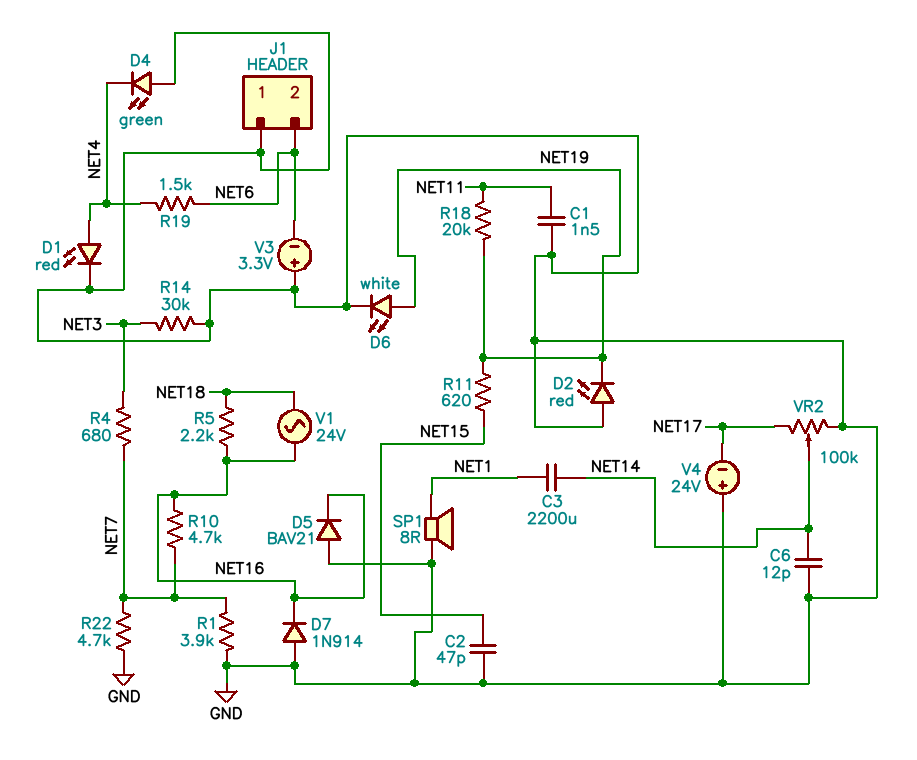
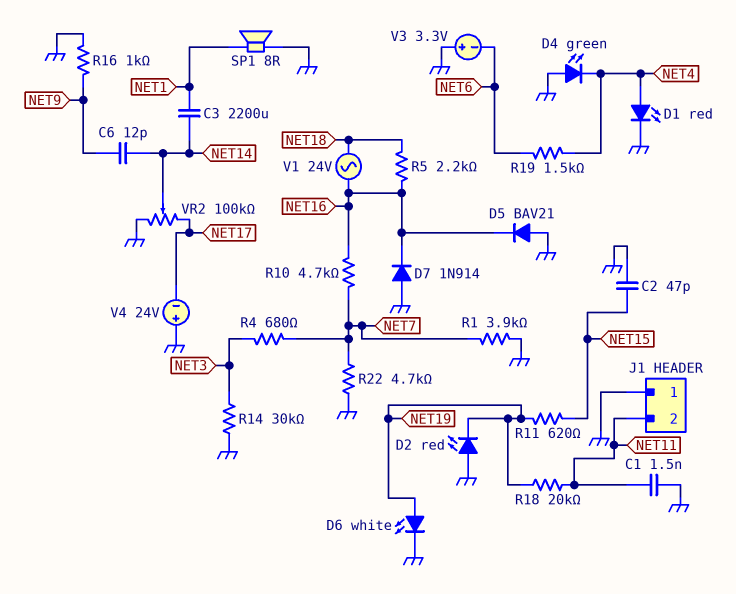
C6: 12pF (GND, NET14) -> 12pF (NET9, NET14)
J1 pin 2: NET6 -> NET11
R16: none -> 1k (GND, NET9)

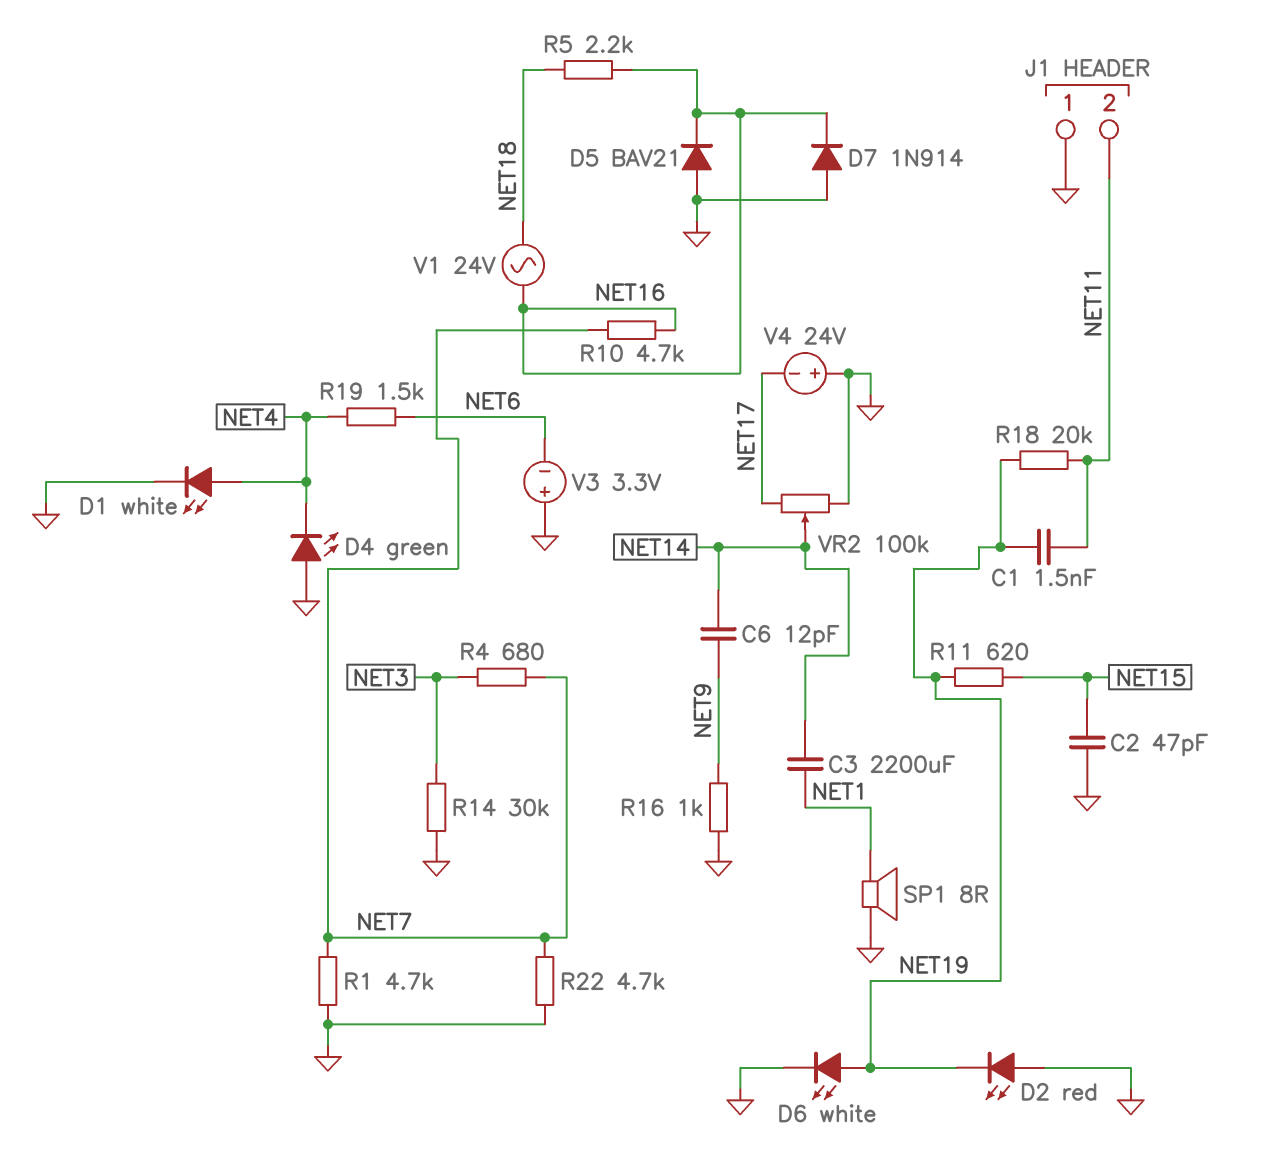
C1: 1.5nF (GND, NET11) -> 1.5nF (NET11, NET19)
D1: LED red (A NET4, K GND) -> LED white (A NET4, K GND)
R1: 3.9k (GND, NET7) -> 4.7k (GND, NET7)

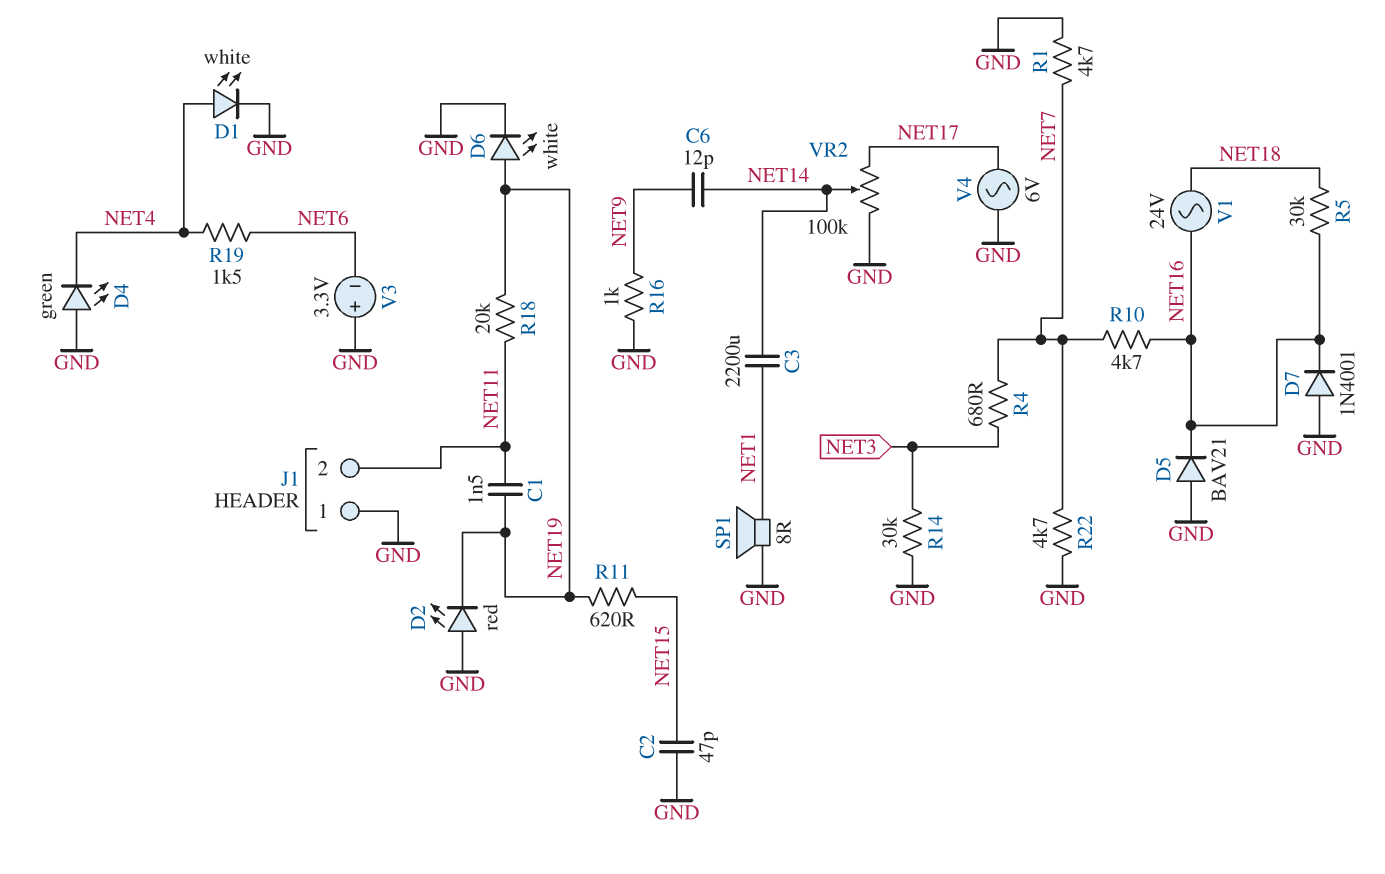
D7: diode 1N914 (A GND, K NET16) -> diode 1N4001 (A GND, K NET16)
R5: 2.2k (NET16, NET18) -> 30k (NET16, NET18)
V4: 24V (plus GND, minus NET17) -> AC 6V (GND, NET17)

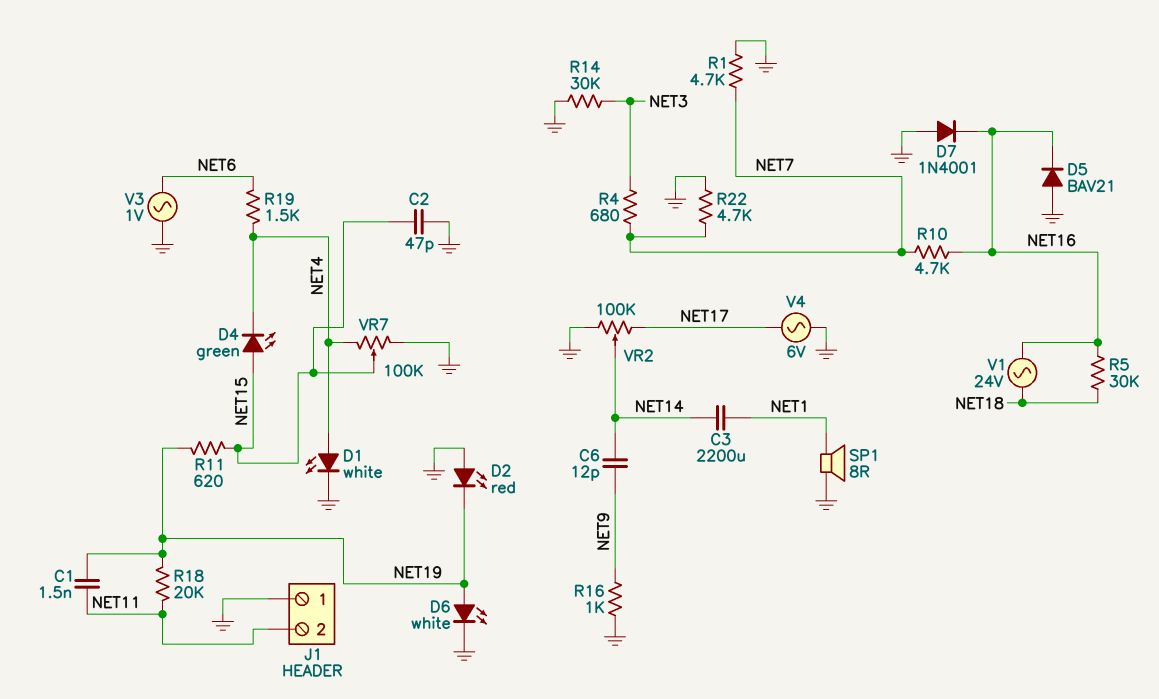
D4: LED green (A GND, K NET4) -> LED green (A NET15, K NET4)
V3: 3.3V (plus GND, minus NET6) -> AC 1V (GND, NET6)
VR7: none -> 100k (GND, NET4, wiper NET15)

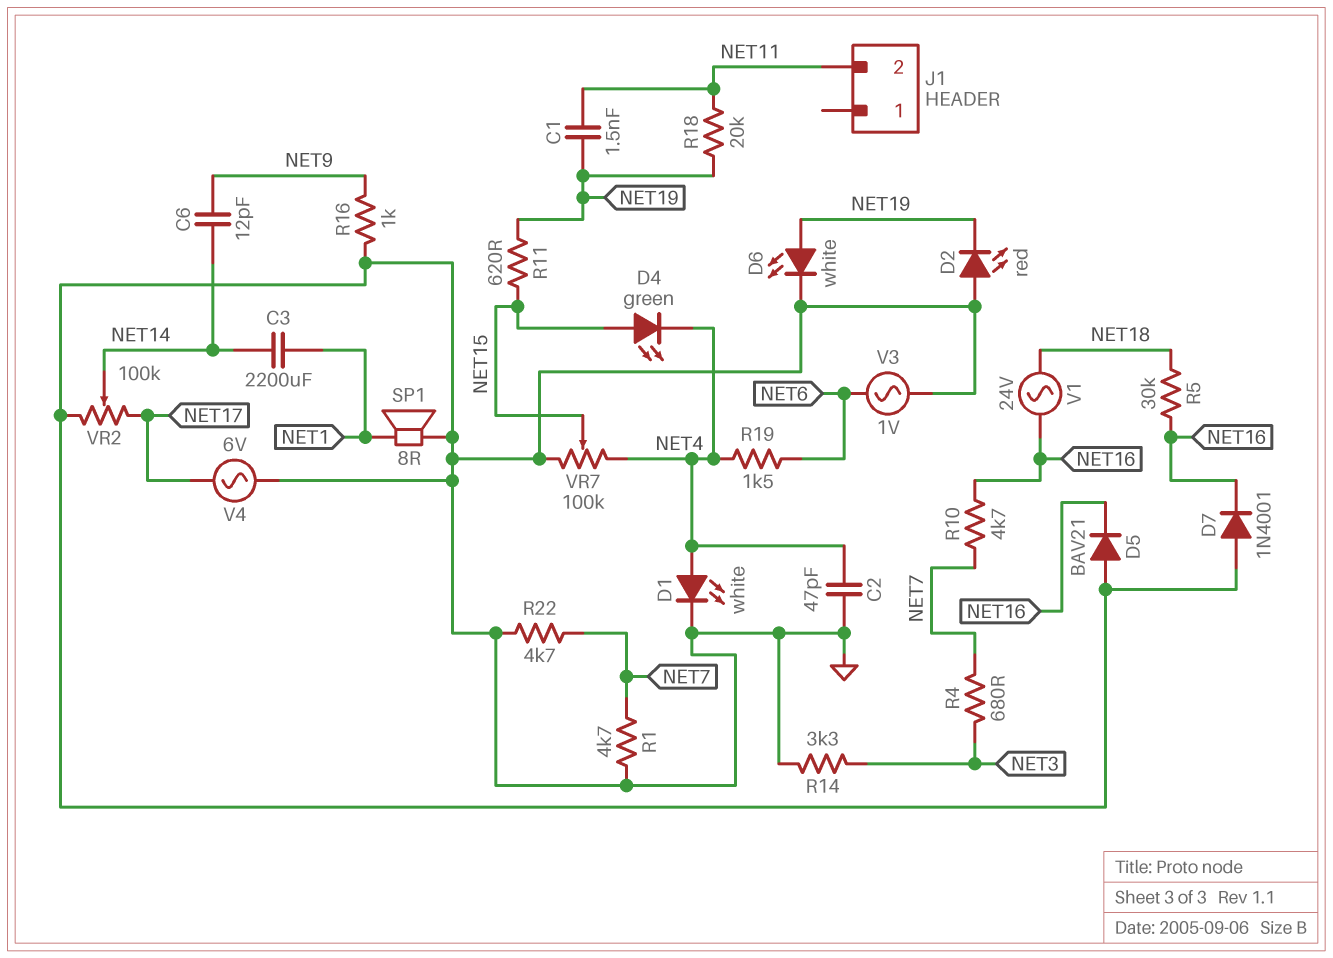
C2: 47pF (GND, NET15) -> 47pF (GND, NET4)
J1 pin 1: GND -> none
R14: 30k (GND, NET3) -> 3.3k (GND, NET3)

